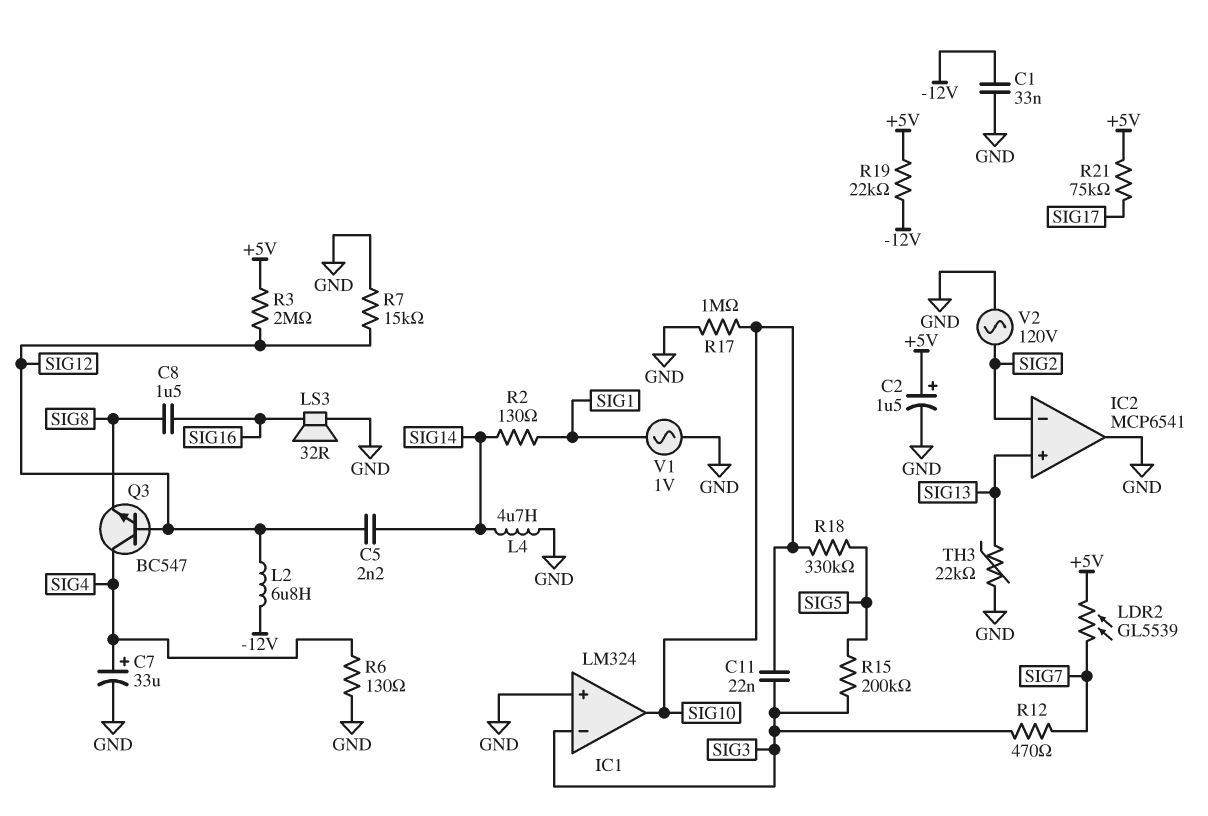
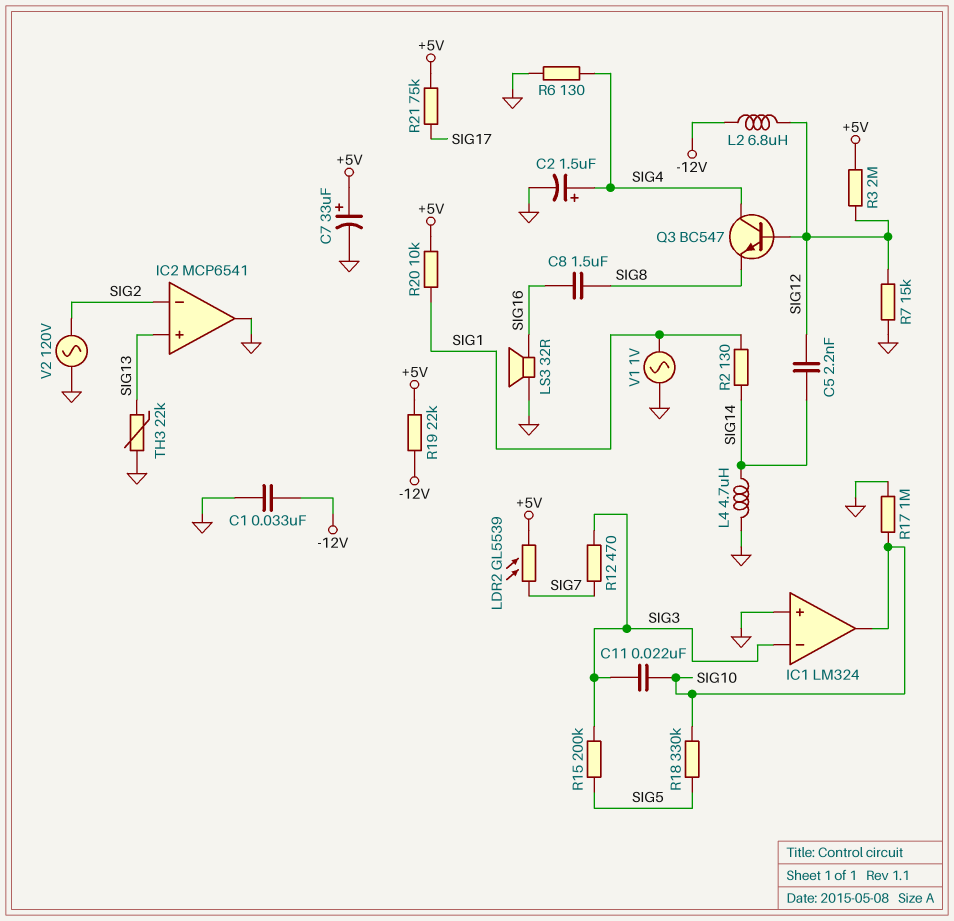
C2: 1.5uF (plus +5V, minus GND) -> 1.5uF (plus SIG4, minus GND)
C7: 33uF (plus SIG4, minus GND) -> 33uF (plus +5V, minus GND)
R20: none -> 10k (+5V, SIG1)

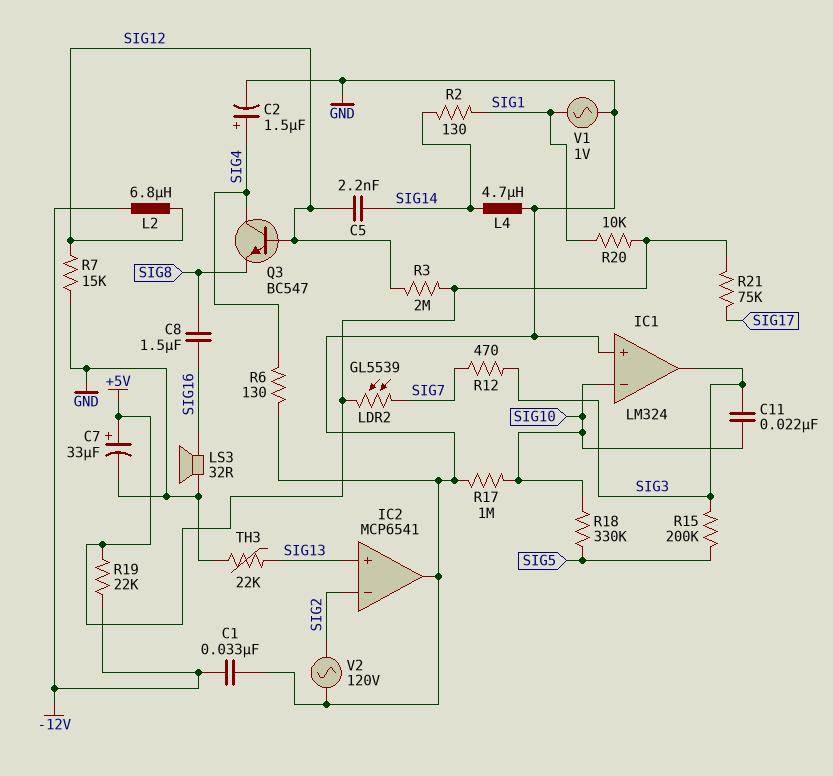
IC1 pin in-: SIG3 -> SIG10
IC1 pin out: SIG10 -> SIG3

